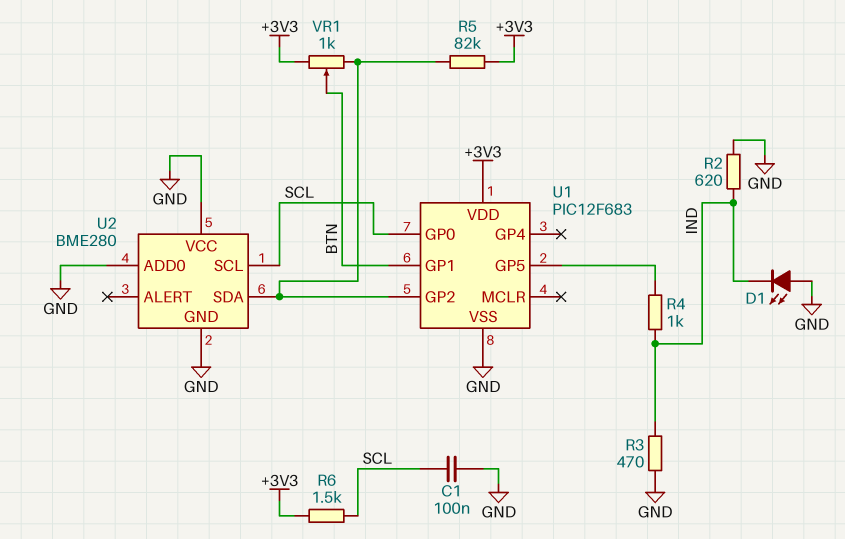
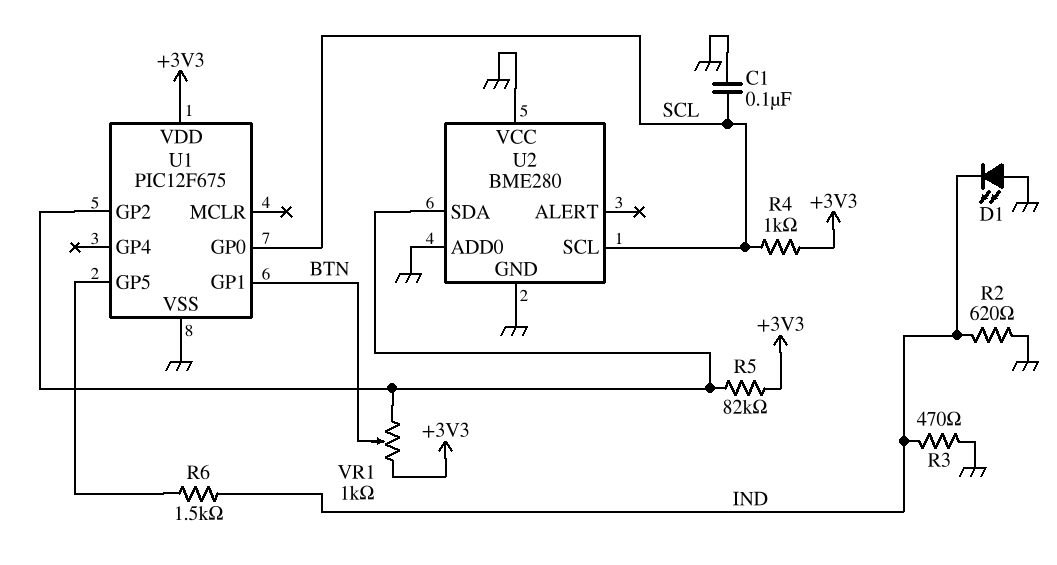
R4: 1k (IND, U1/GP5) -> 1k (+3V3, SCL)
R6: 1.5k (+3V3, SCL) -> 1.5k (IND, U1/GP5)
U1: PIC12F683 -> PIC12F675

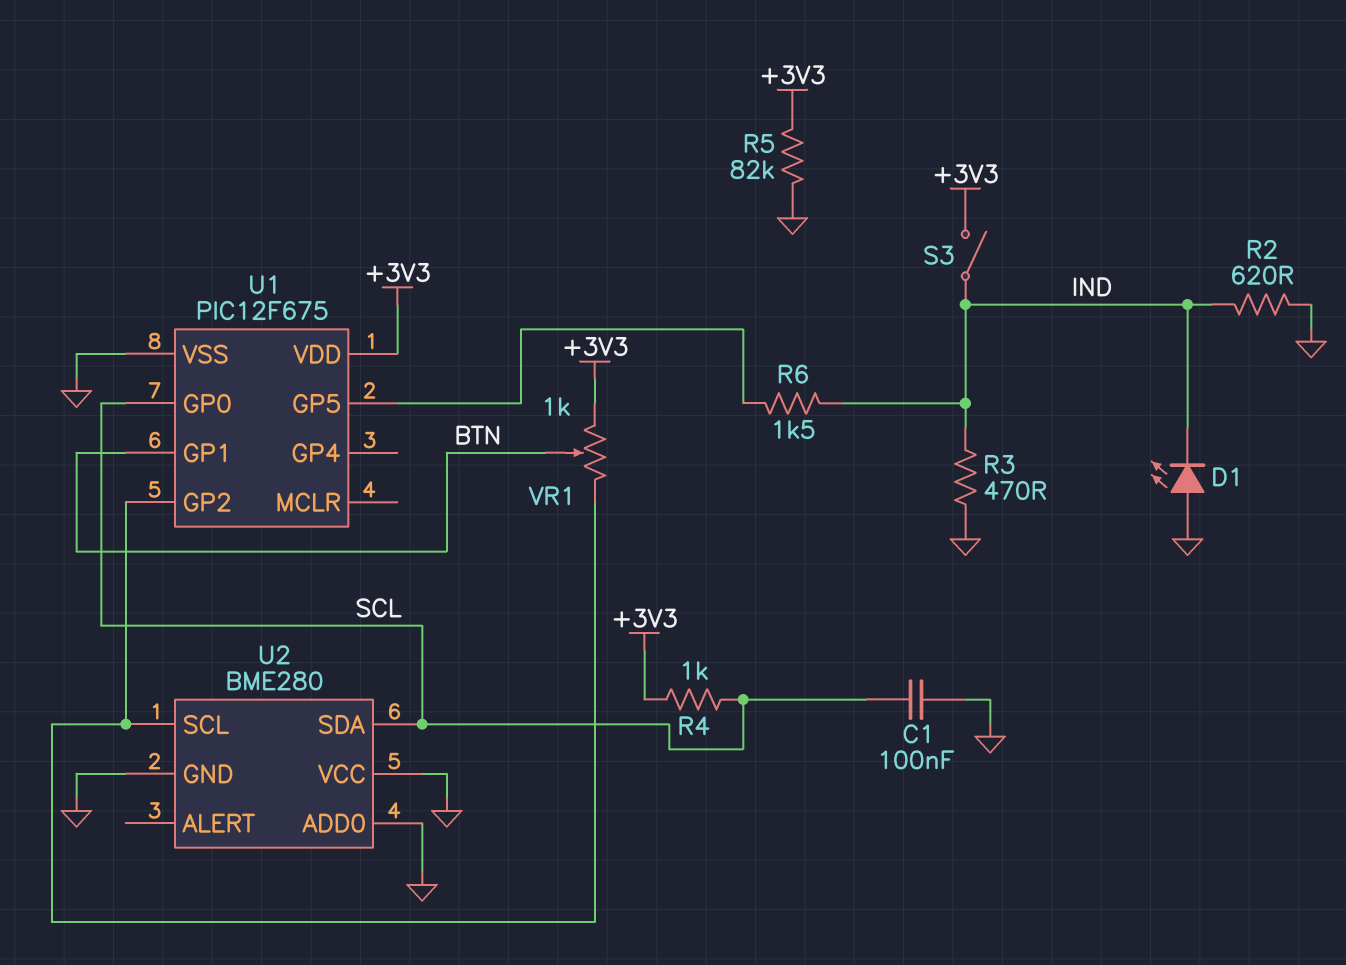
R5: 82k (+3V3, U1/GP2) -> 82k (+3V3, GND)
S3: none -> switch (+3V3, IND)
U2 pin SCL: SCL -> U1/GP2
U2 pin SDA: U1/GP2 -> SCL

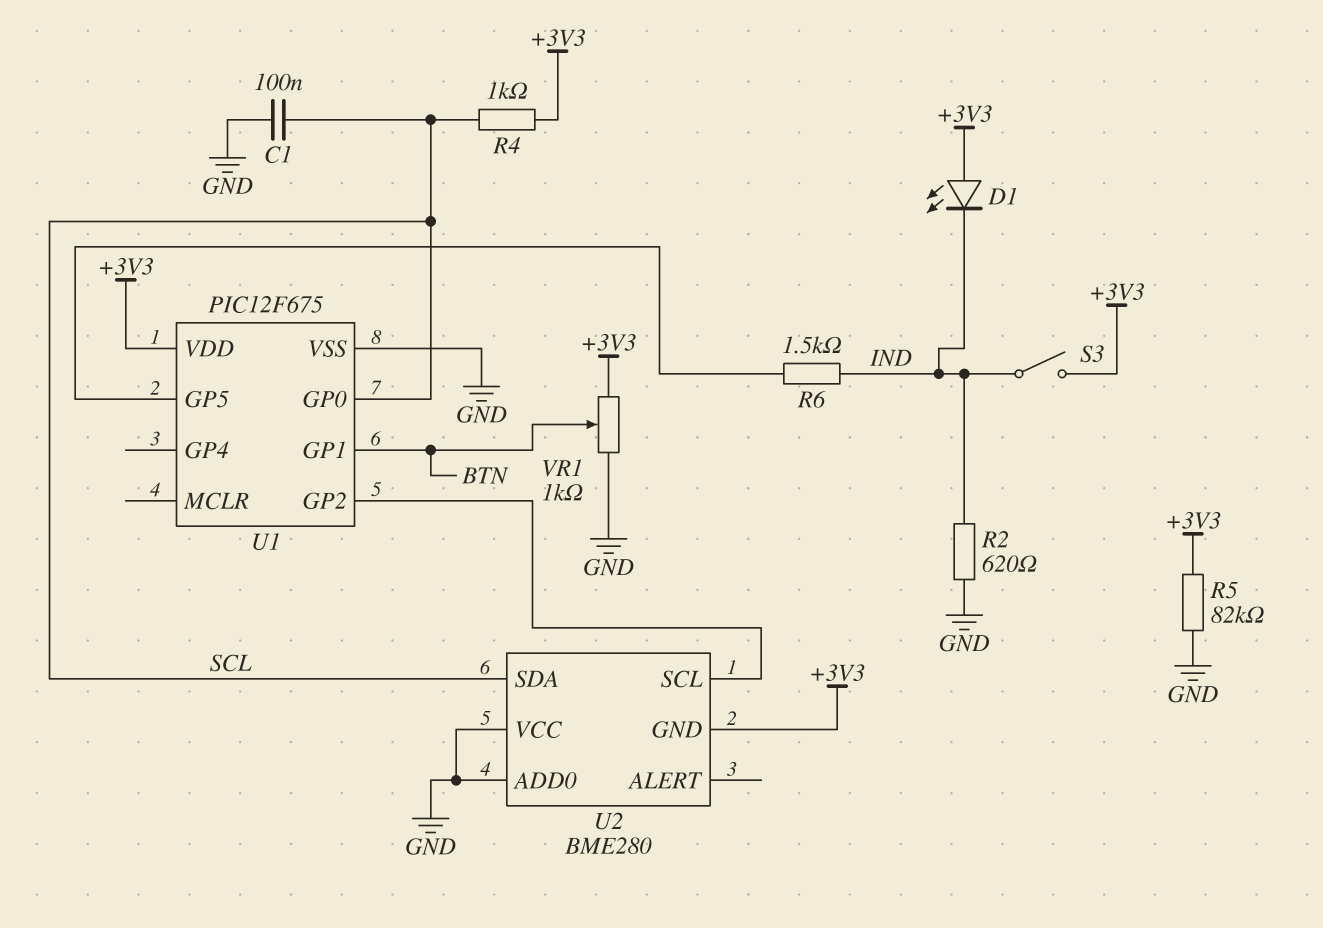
D1: LED (A GND, K IND) -> LED (A +3V3, K IND)
R3: 470 (GND, IND) -> none
U2 pin GND: GND -> +3V3
VR1: 1k (+3V3, U1/GP2, wiper BTN) -> 1k (+3V3, GND, wiper BTN)

